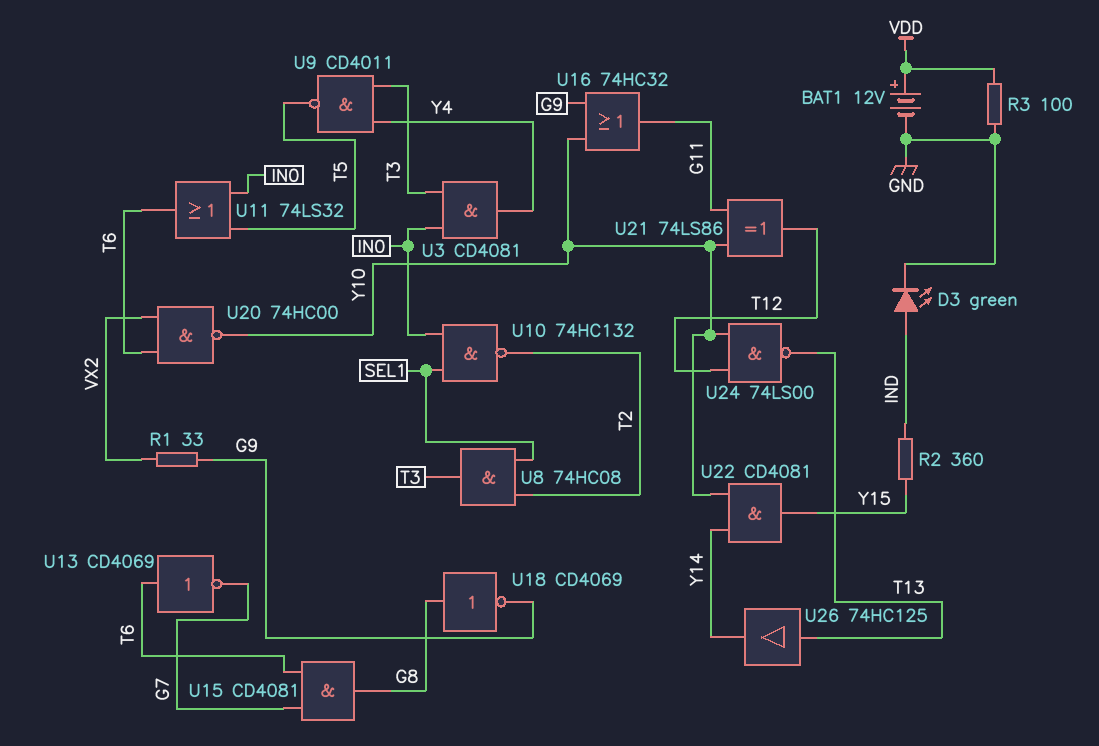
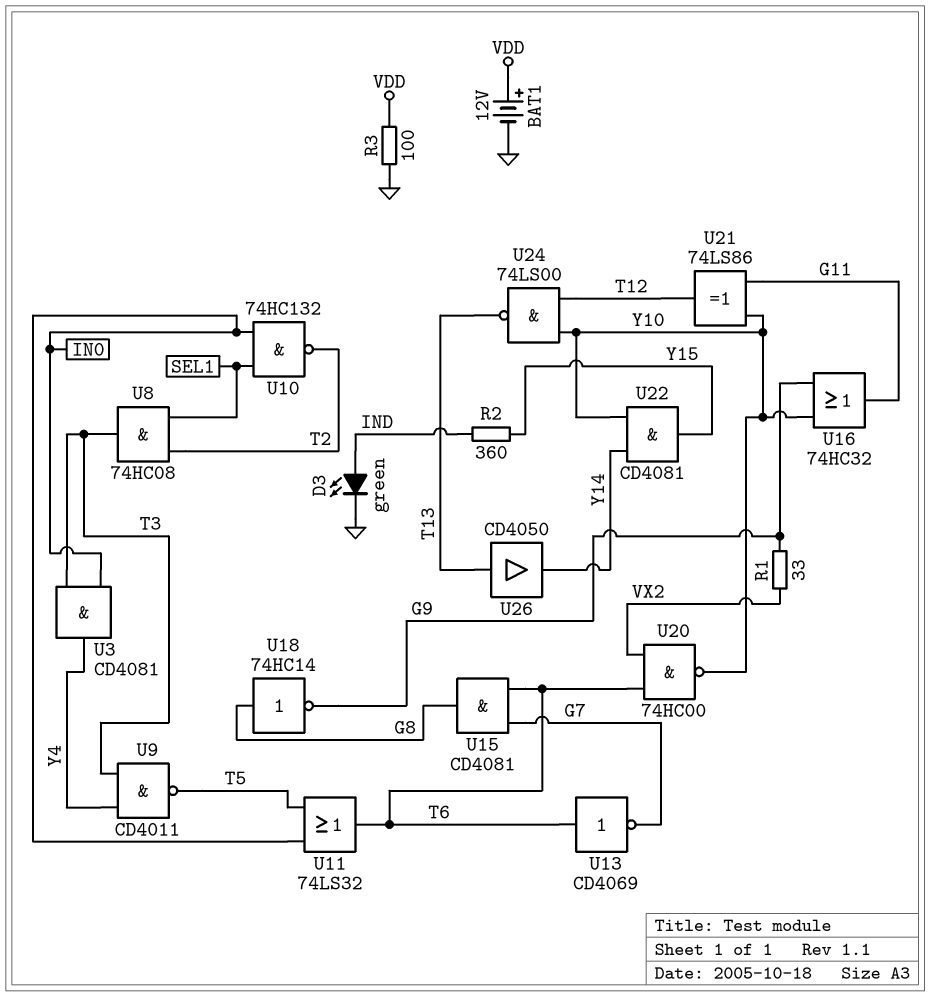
U18: NOT CD4069 (in G8, out G9) -> NOT 74HC14 (in G8, out G9)
U26: buffer 74HC125 (in T13, out Y14) -> buffer CD4050 (in T13, out Y14)

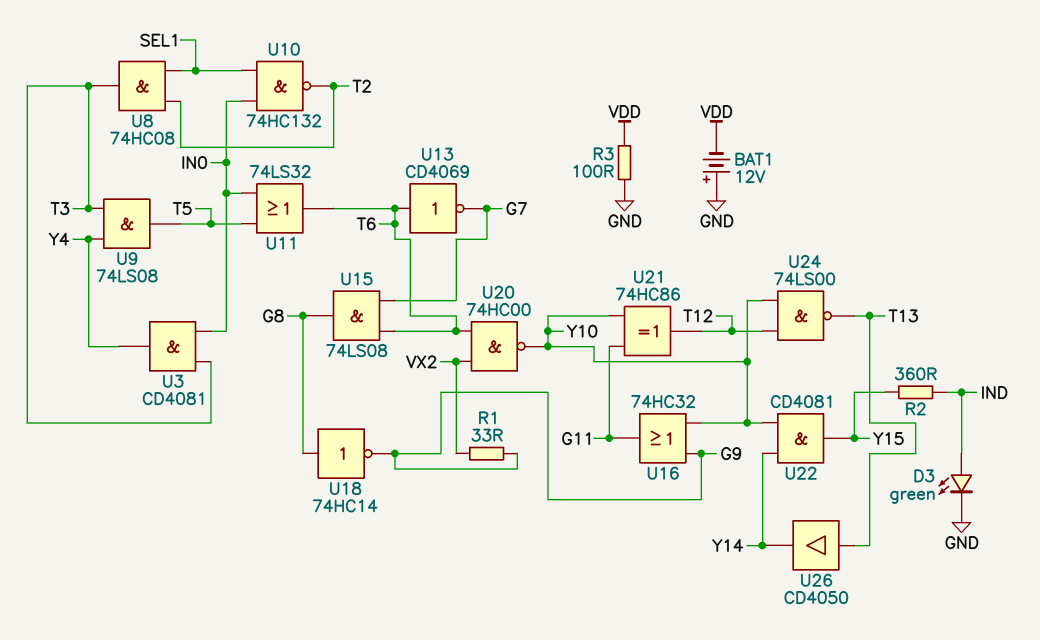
BAT1: 12V (plus VDD, minus GND) -> 12V (plus GND, minus VDD)
U9: NAND CD4011 (in T3, in Y4, out T5) -> AND 74LS08 (in T3, in Y4, out T5)
U15: AND CD4081 (in G7, in T6, out G8) -> AND 74LS08 (in G7, in T6, out G8)
U21: XOR 74LS86 (in G11, in Y10, out T12) -> XOR 74HC86 (in G11, in Y10, out T12)

